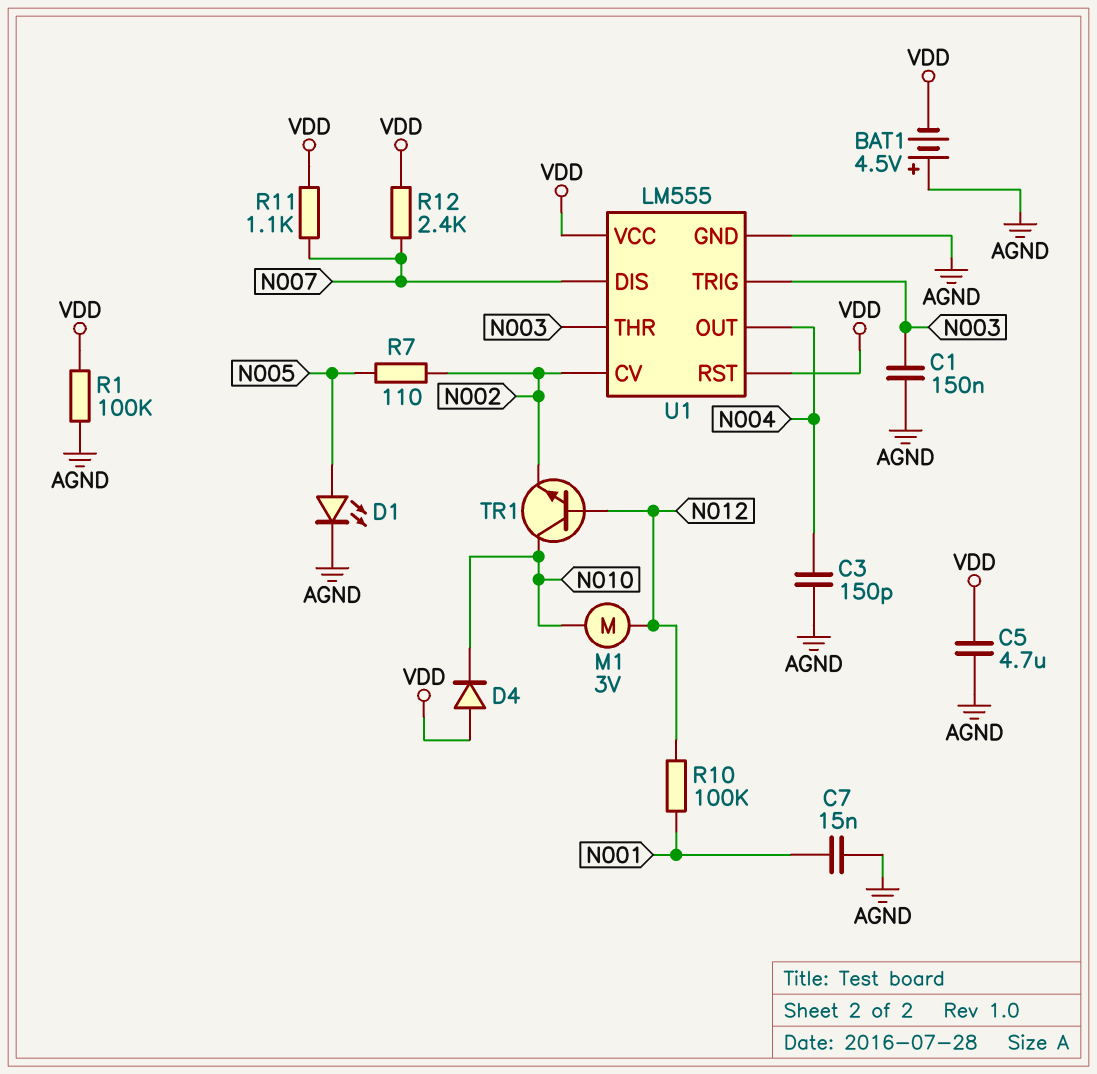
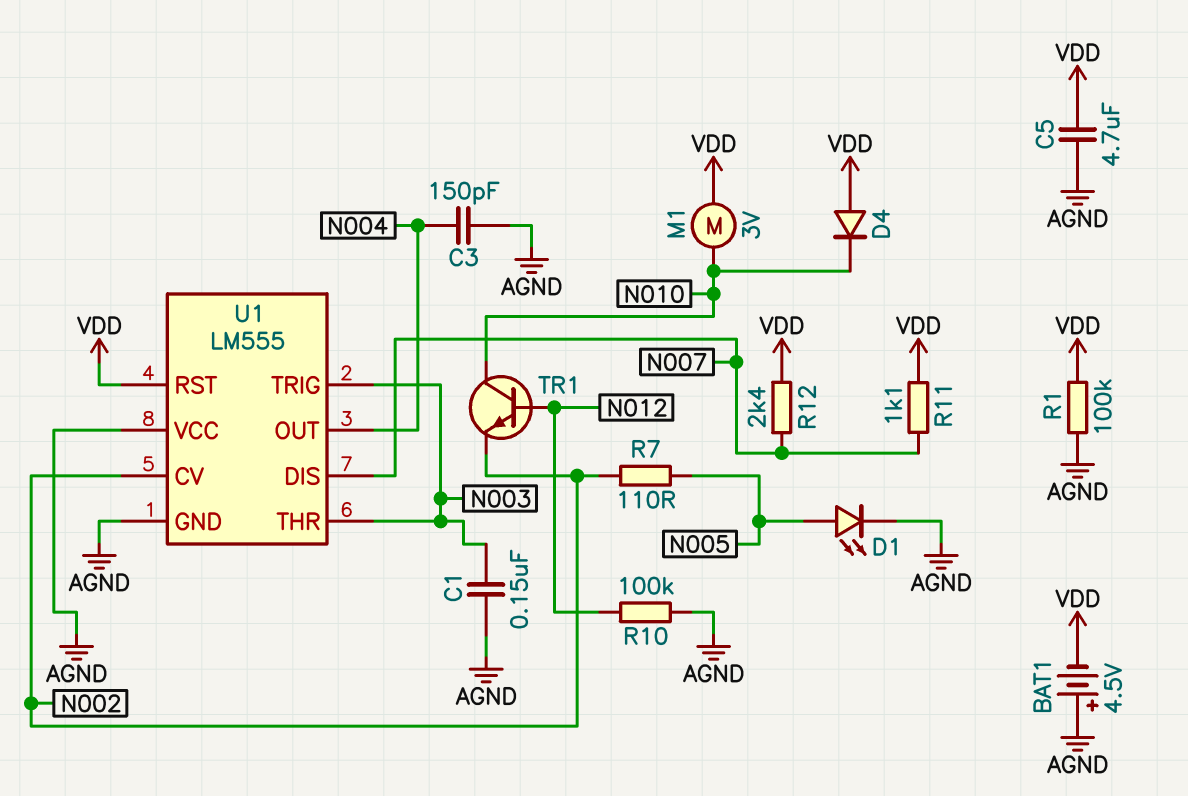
C7: 15nF (AGND, N001) -> none
M1: motor 3V (N010, N012) -> motor 3V (N010, VDD)
R10: 100k (N001, N012) -> 100k (AGND, N012)
U1 pin VCC: VDD -> AGND

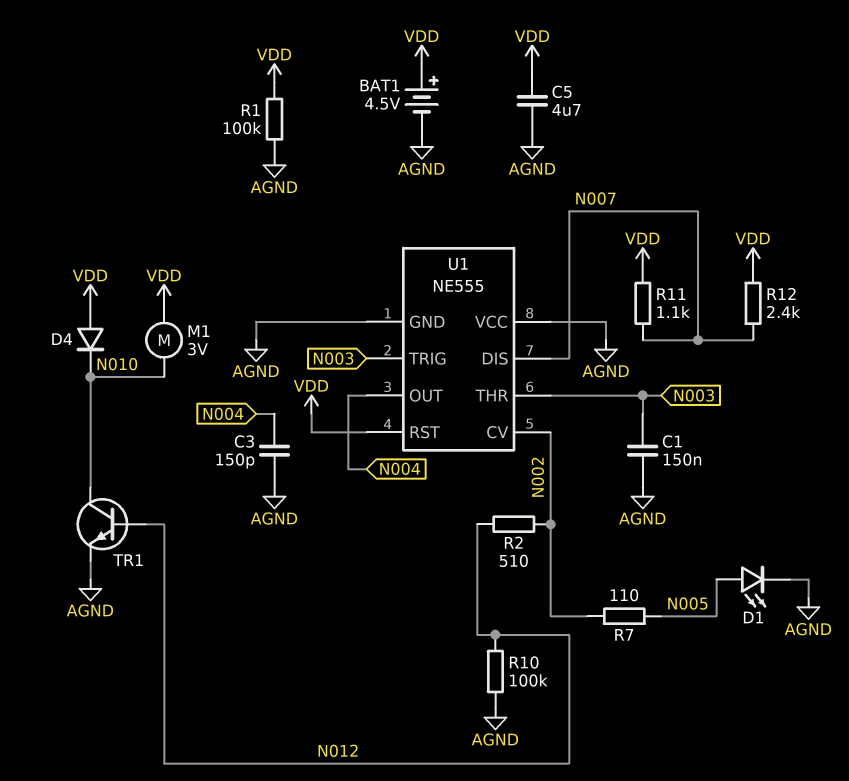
BAT1: 4.5V (plus AGND, minus VDD) -> 4.5V (plus VDD, minus AGND)
R2: none -> 510 (N002, N012)
TR1: NPN (B N012, C N010, E N002) -> NPN (B N012, C N010, E AGND)
U1: LM555 -> NE555

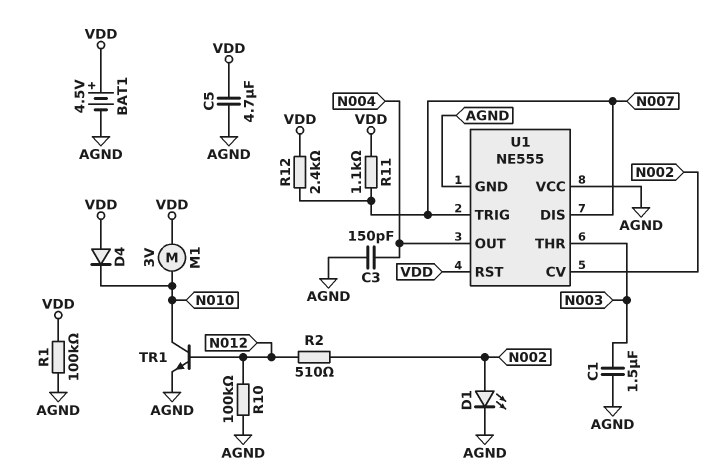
C1: 150nF (AGND, N003) -> 1.5uF (AGND, N003)
D1: LED (A N005, K AGND) -> LED (A N002, K AGND)
R7: 110 (N002, N005) -> none
U1 pin TRIG: N003 -> N007

